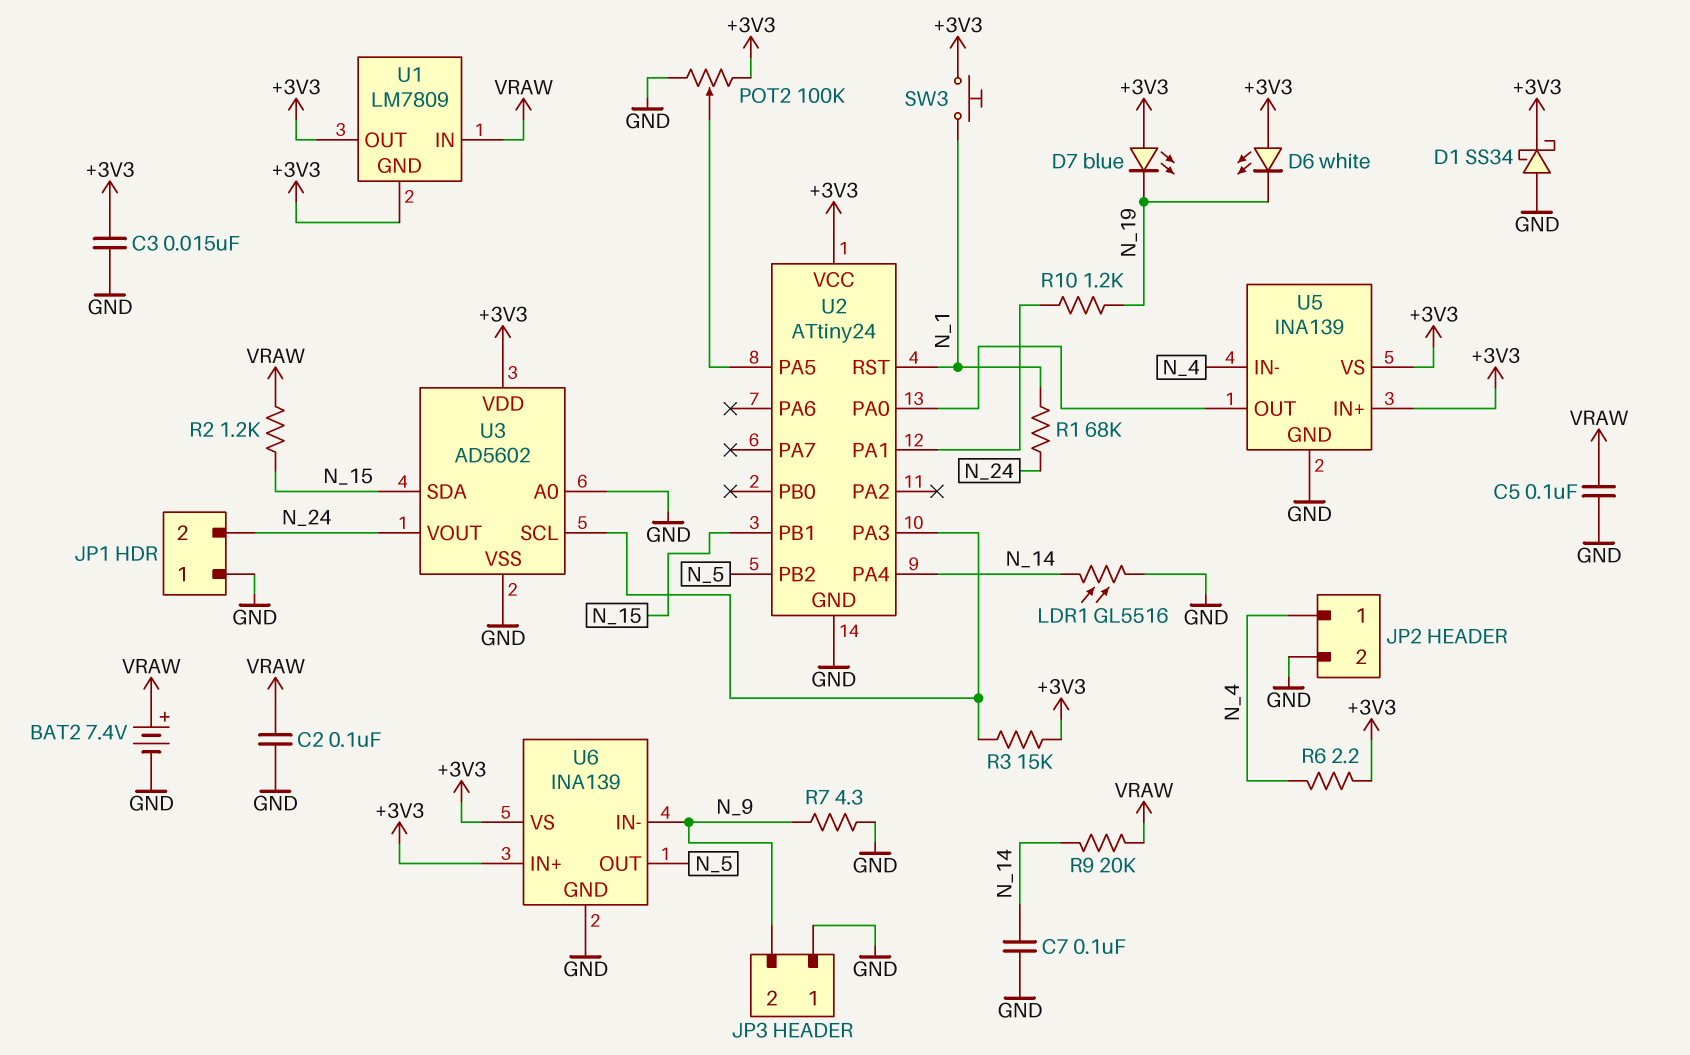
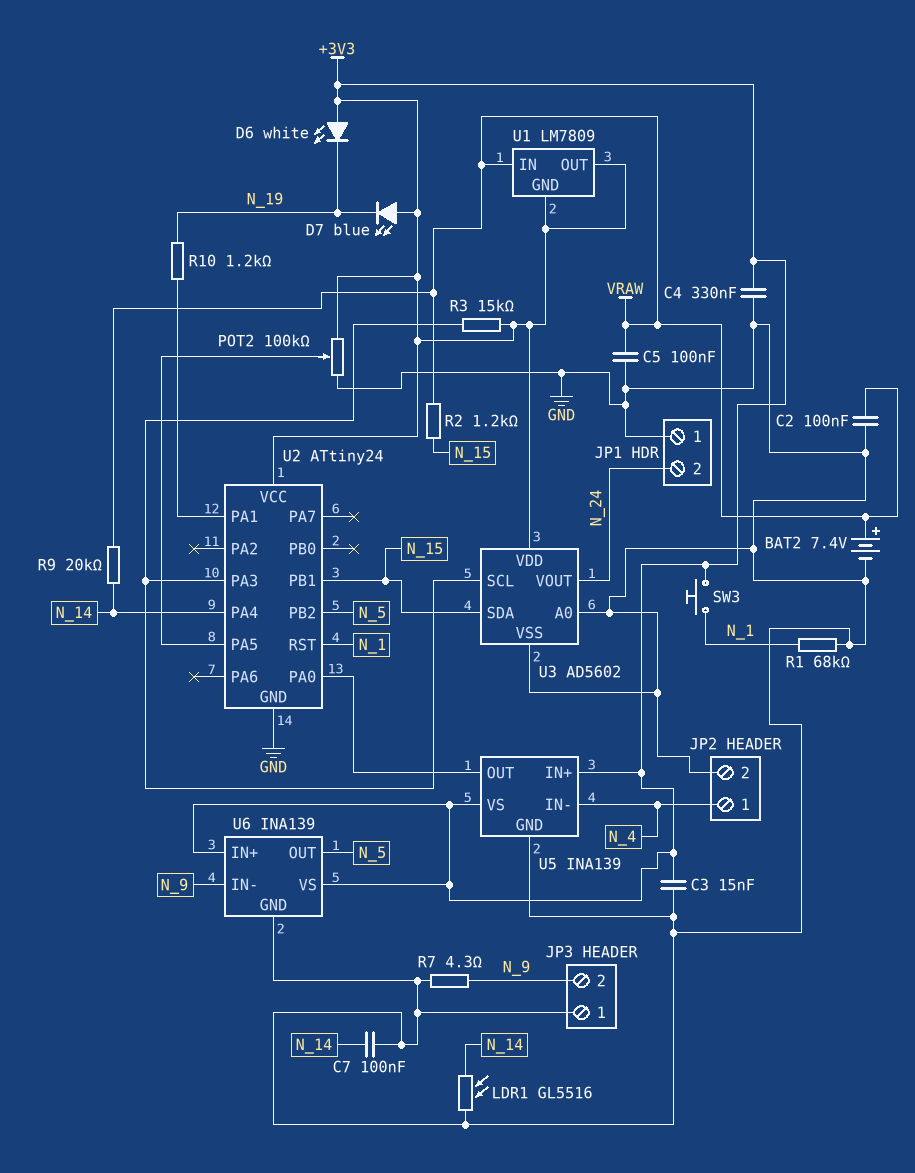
C4: none -> 330nF (+3V3, GND)
D1: schottky SS34 (A GND, K +3V3) -> none
R1: 68k (N_1, N_24) -> 68k (GND, N_1)
R6: 2.2 (+3V3, N_4) -> none

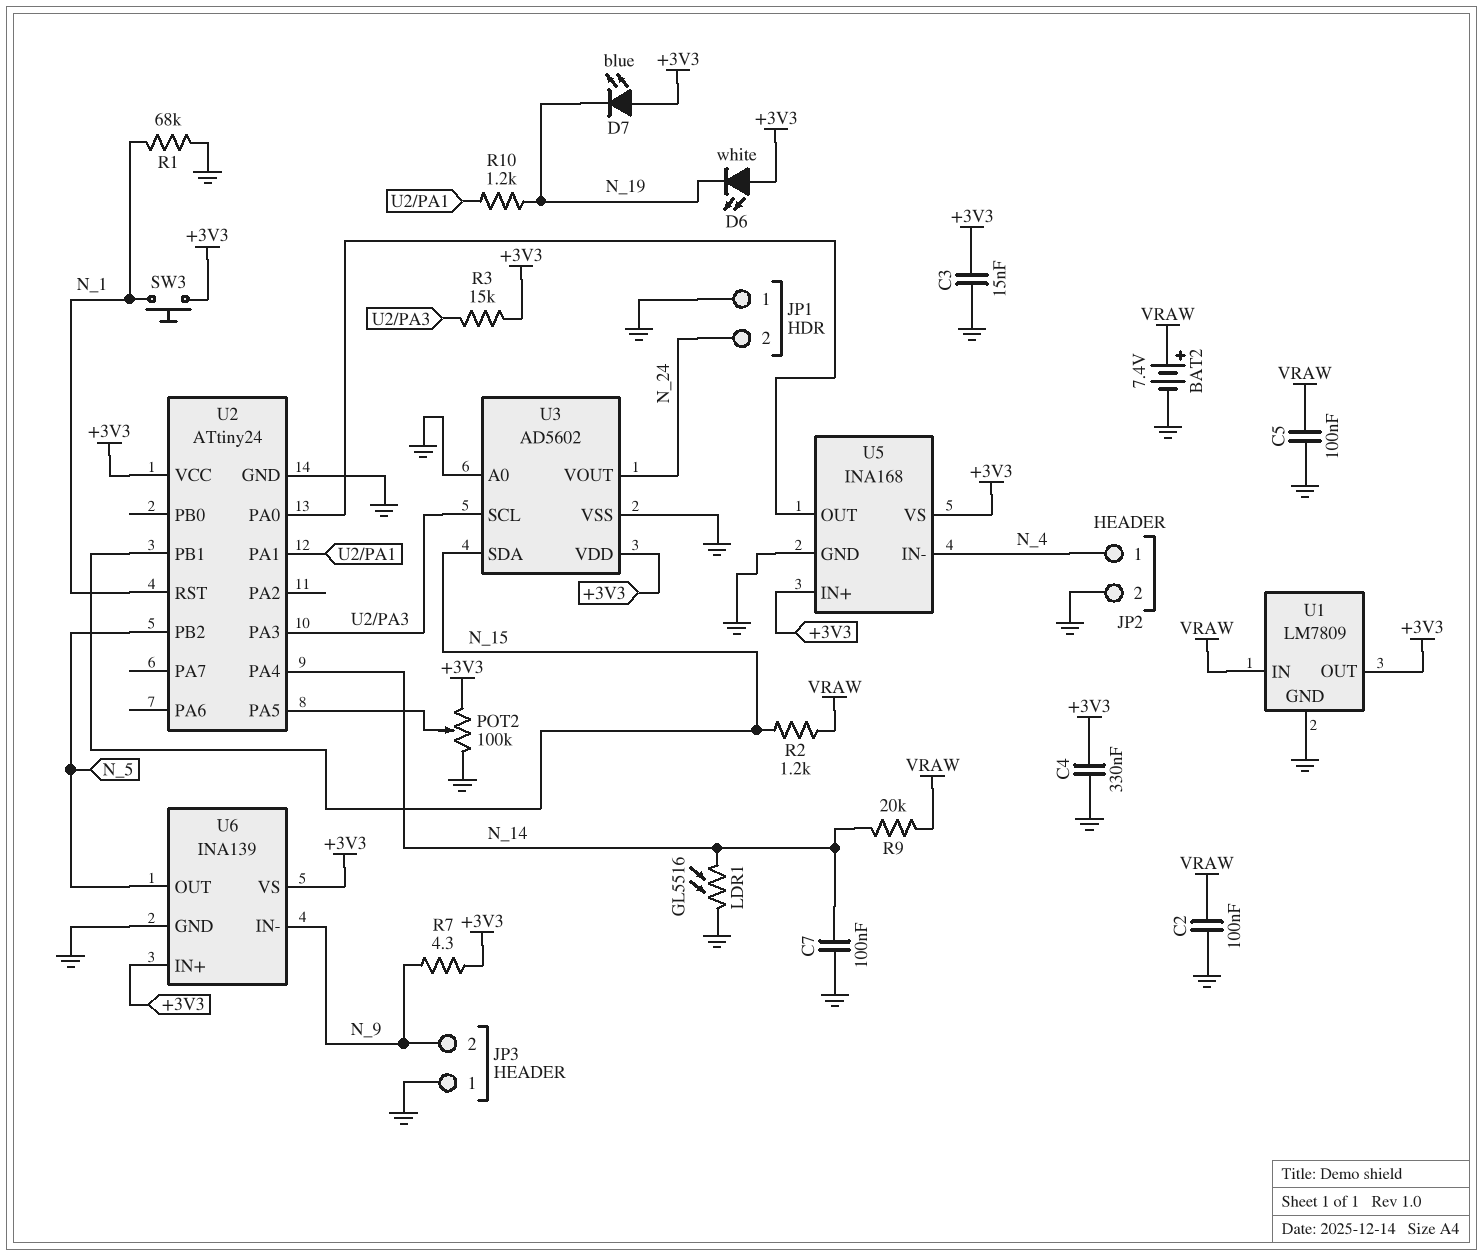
R7: 4.3 (GND, N_9) -> 4.3 (+3V3, N_9)
U1 pin GND: +3V3 -> GND
U5: INA139 -> INA168

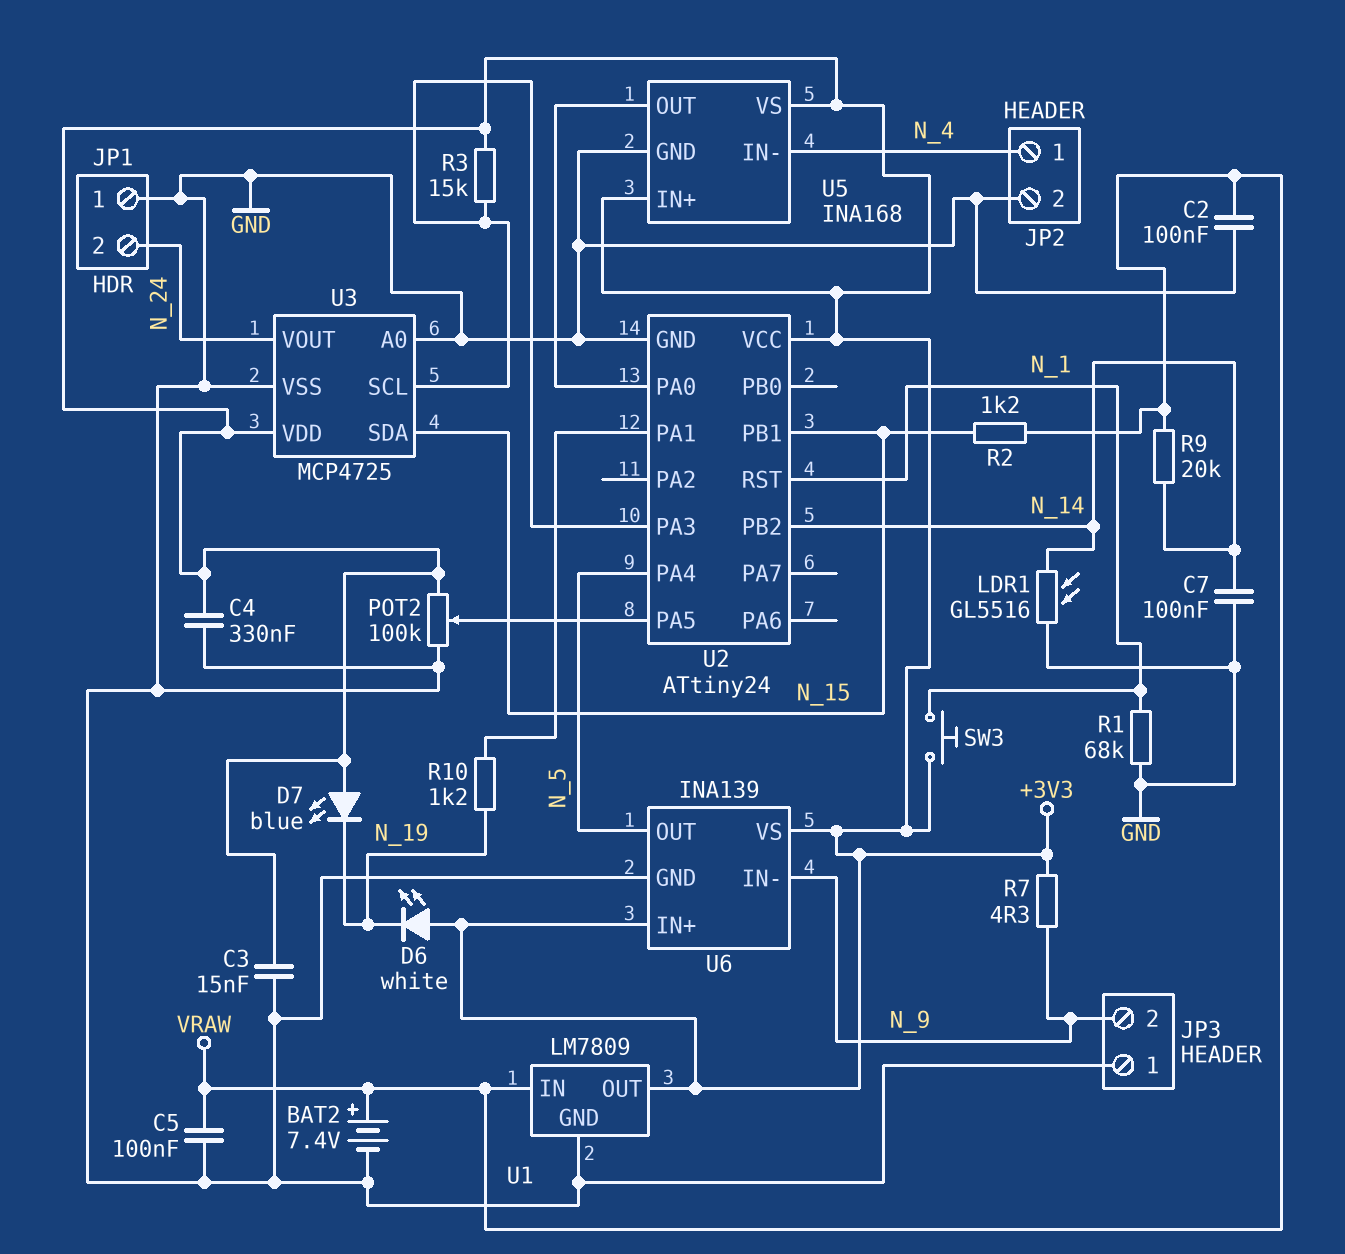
U2 pin PA4: N_14 -> N_5
U2 pin PB2: N_5 -> N_14
U3: AD5602 -> MCP4725

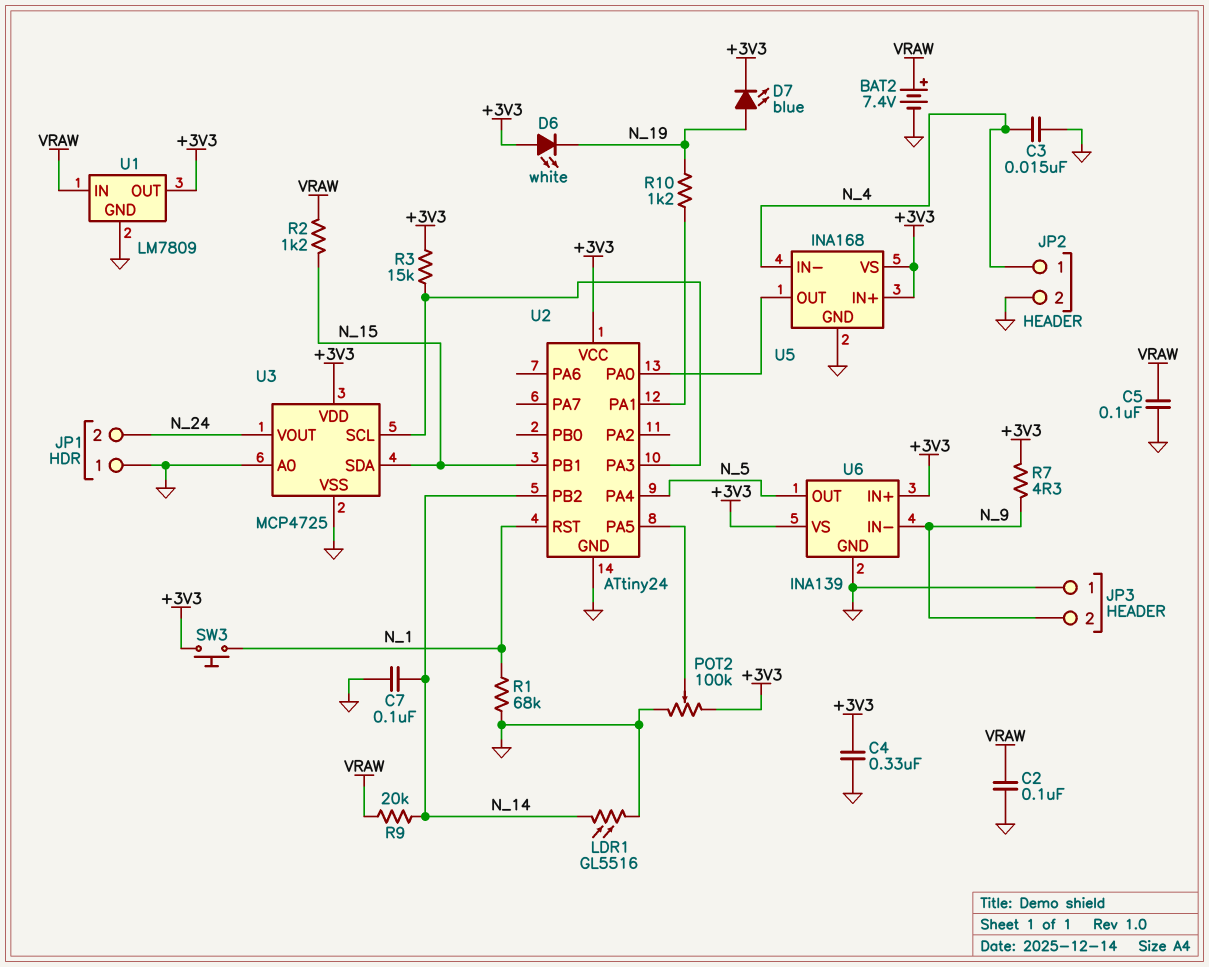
C3: 15nF (+3V3, GND) -> 15nF (GND, N_4)
D7: LED blue (A +3V3, K N_19) -> LED blue (A N_19, K +3V3)

